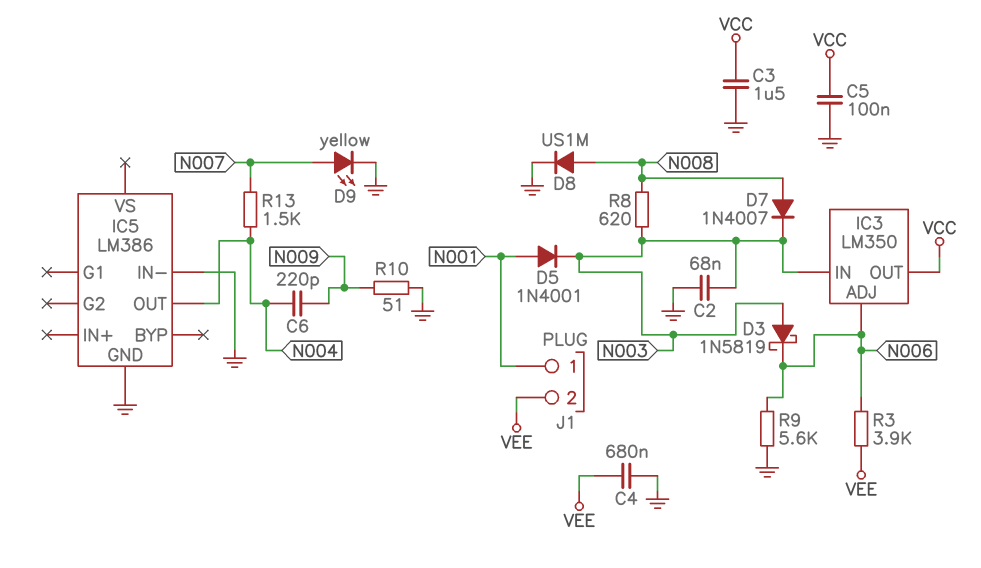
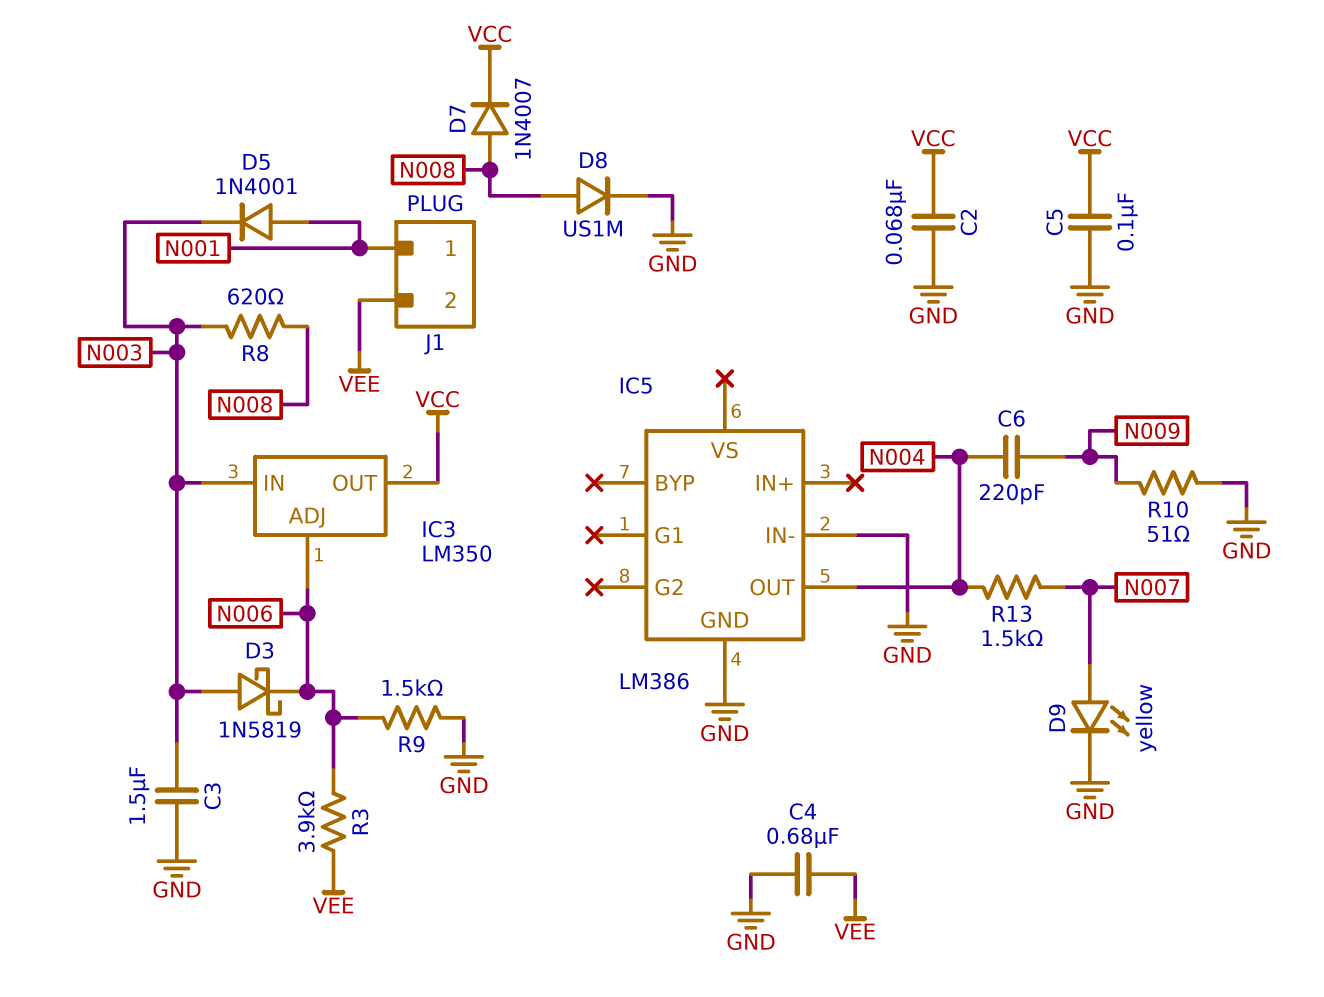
C2: 68nF (GND, N003) -> 68nF (GND, VCC)
C3: 1.5uF (GND, VCC) -> 1.5uF (GND, N003)
D7: diode 1N4007 (A N008, K N003) -> diode 1N4007 (A N008, K VCC)
R9: 5.6k (GND, N006) -> 1.5k (GND, N006)

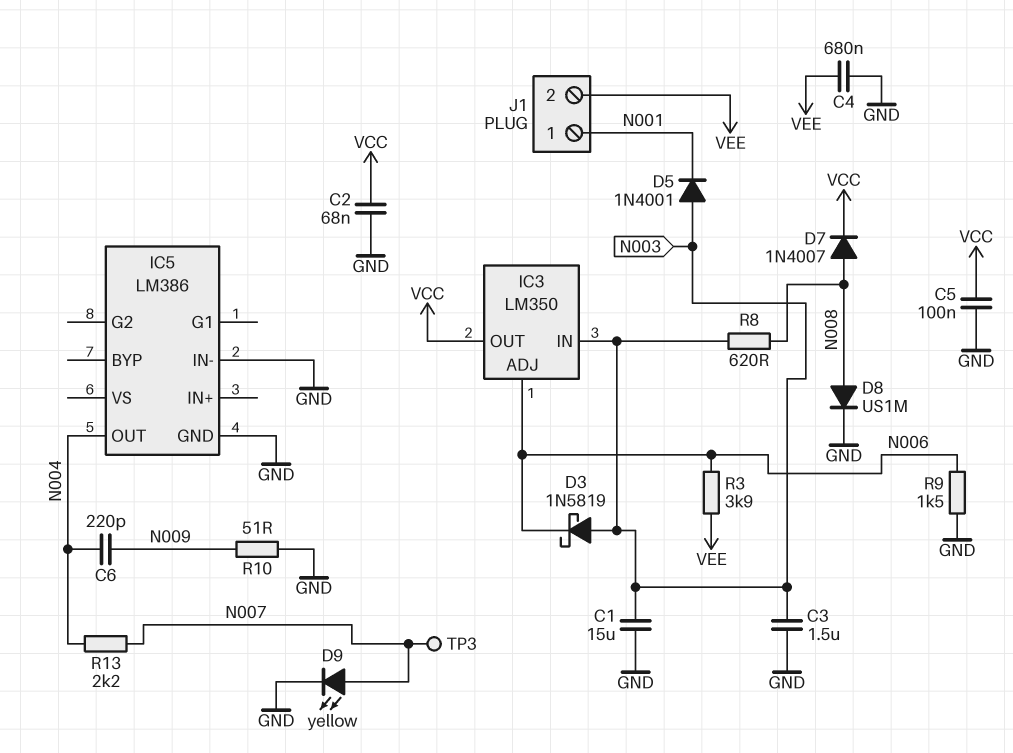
C1: none -> 15uF (GND, N003)
D5: diode 1N4001 (A N001, K N003) -> diode 1N4001 (A N003, K N001)
R13: 1.5k (N004, N007) -> 2.2k (N004, N007)
TP3: none -> test point (N007)

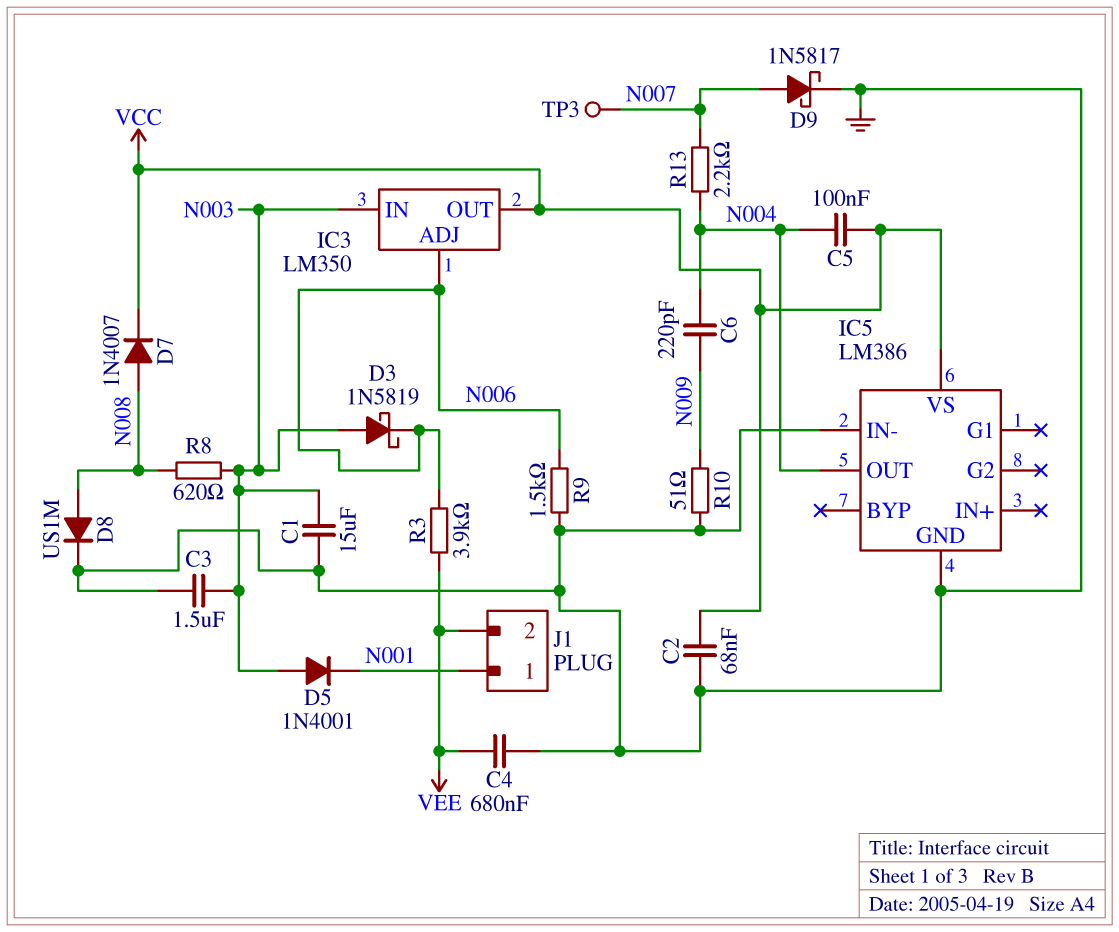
C5: 100nF (GND, VCC) -> 100nF (N004, VCC)
D9: LED yellow (A N007, K GND) -> schottky 1N5817 (A N007, K GND)
IC5 pin VS: none -> VCC

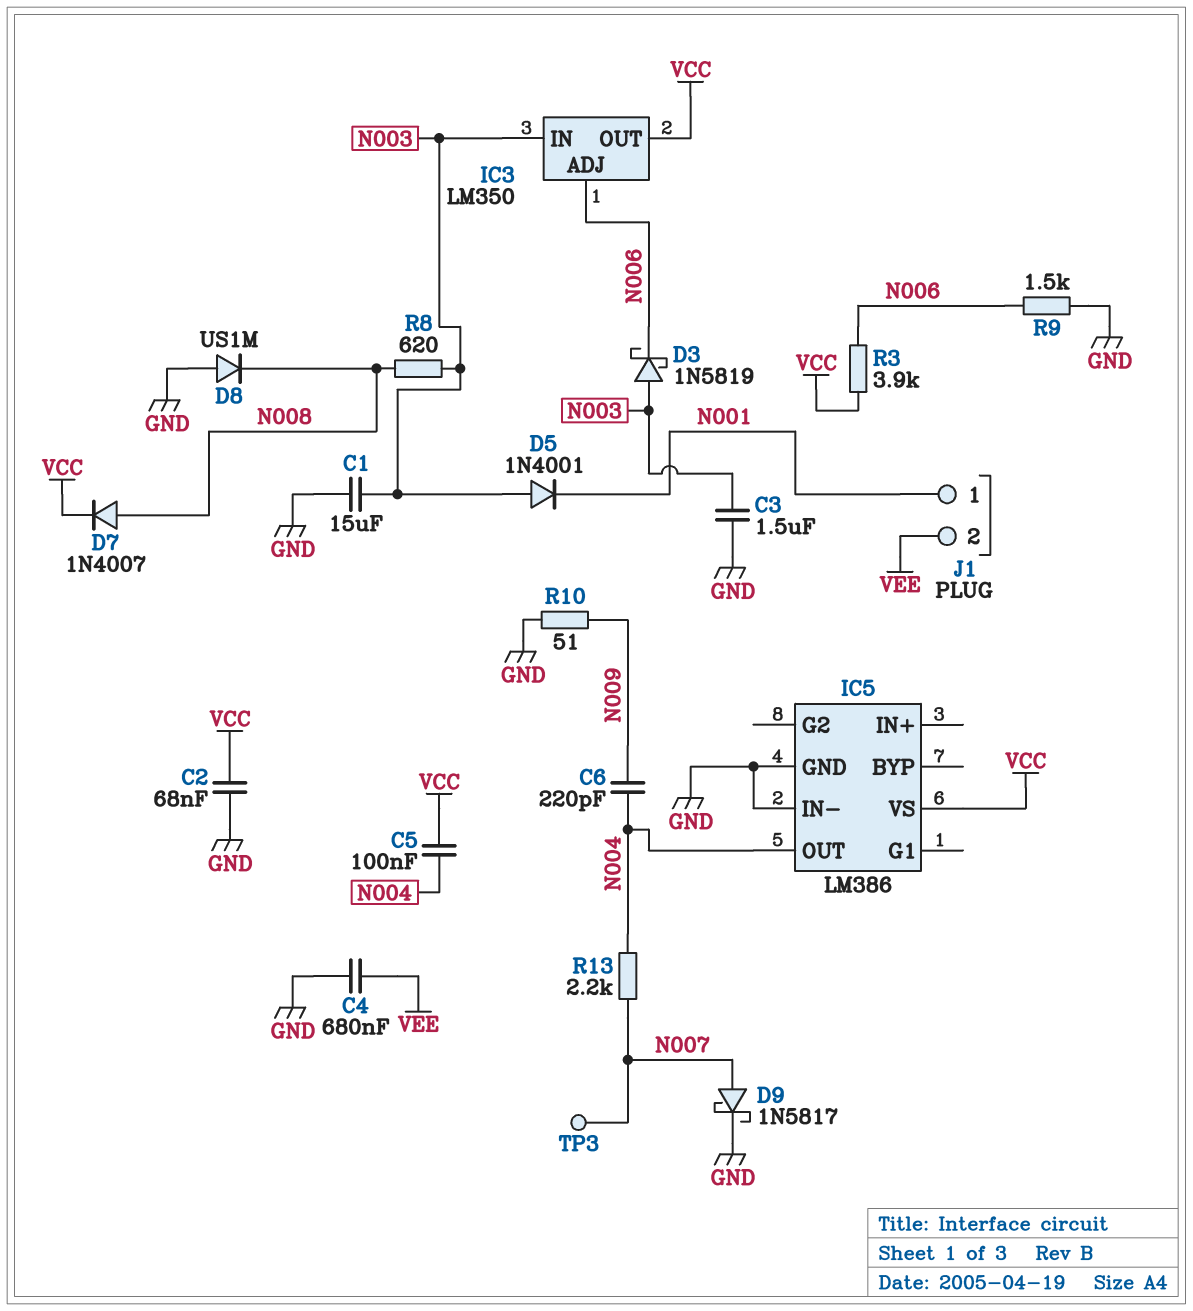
D8: diode US1M (A N008, K GND) -> diode US1M (A GND, K N008)
R3: 3.9k (N006, VEE) -> 3.9k (N006, VCC)

